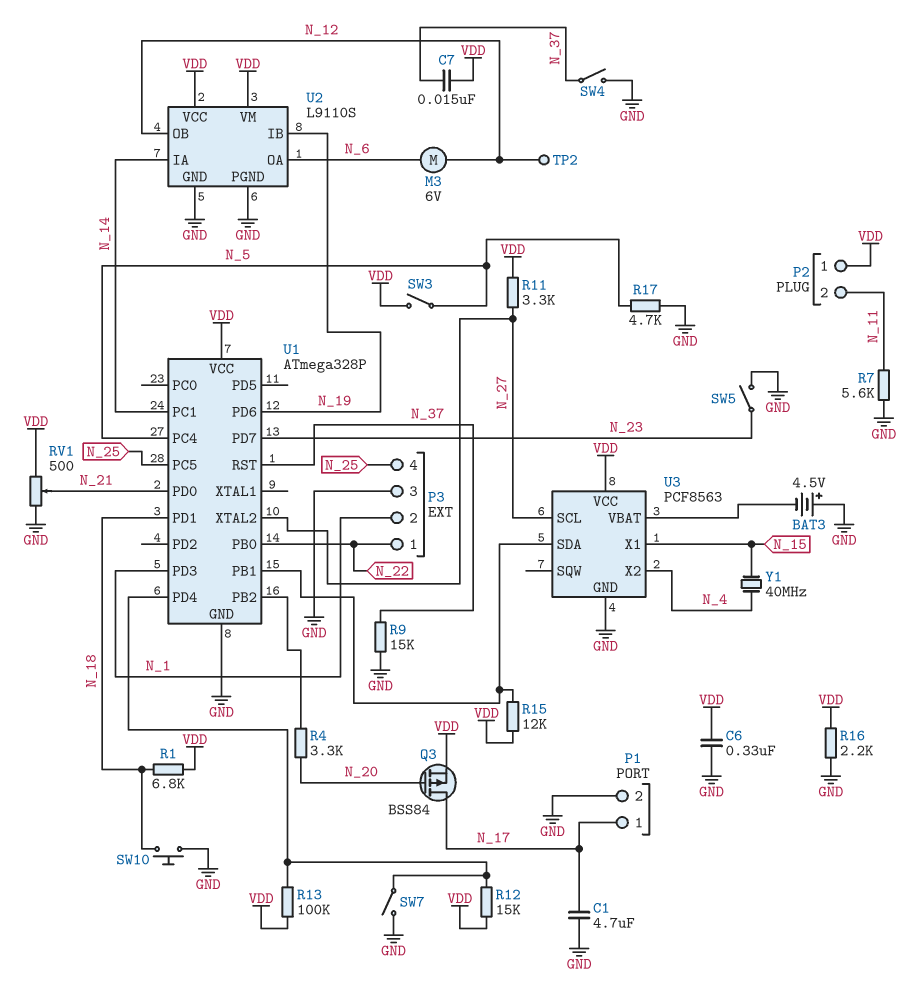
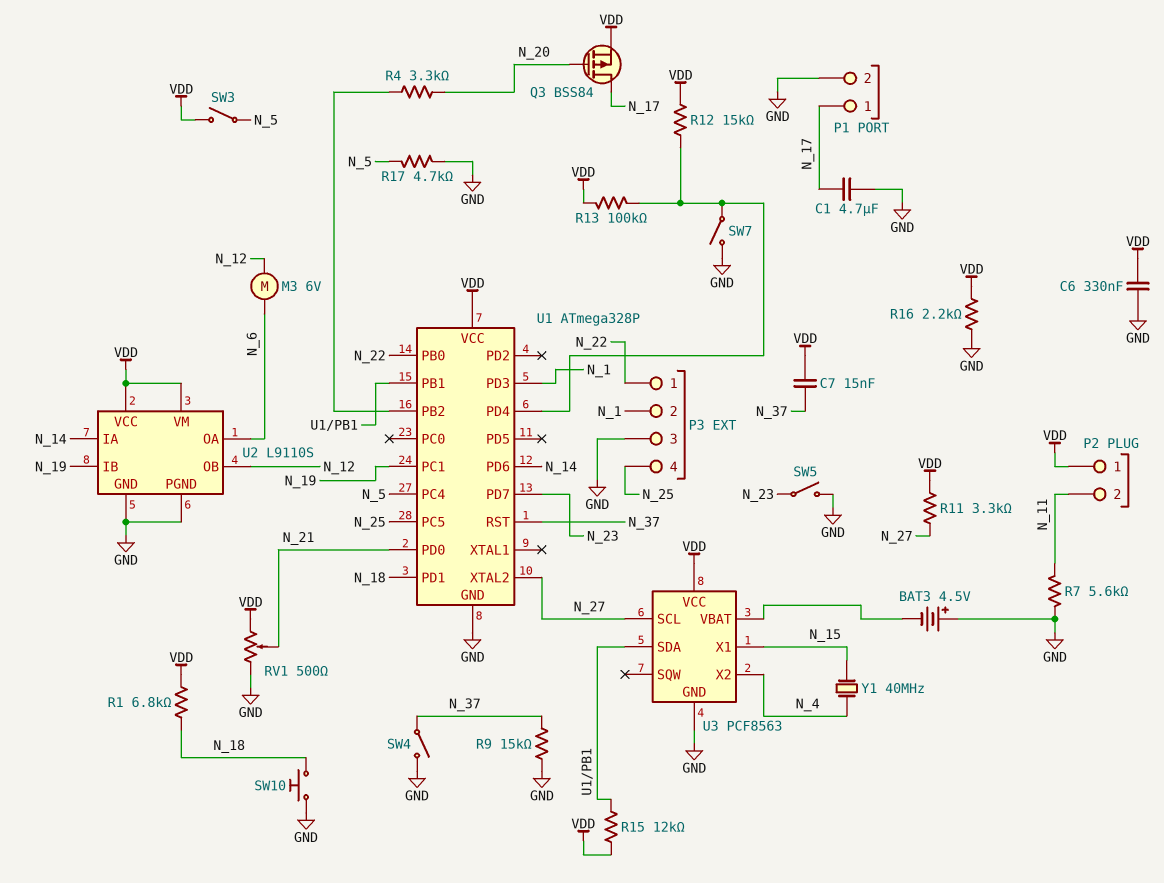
TP2: test point (N_12) -> none
U1 pin PC1: N_14 -> N_19
U1 pin PD6: N_19 -> N_14

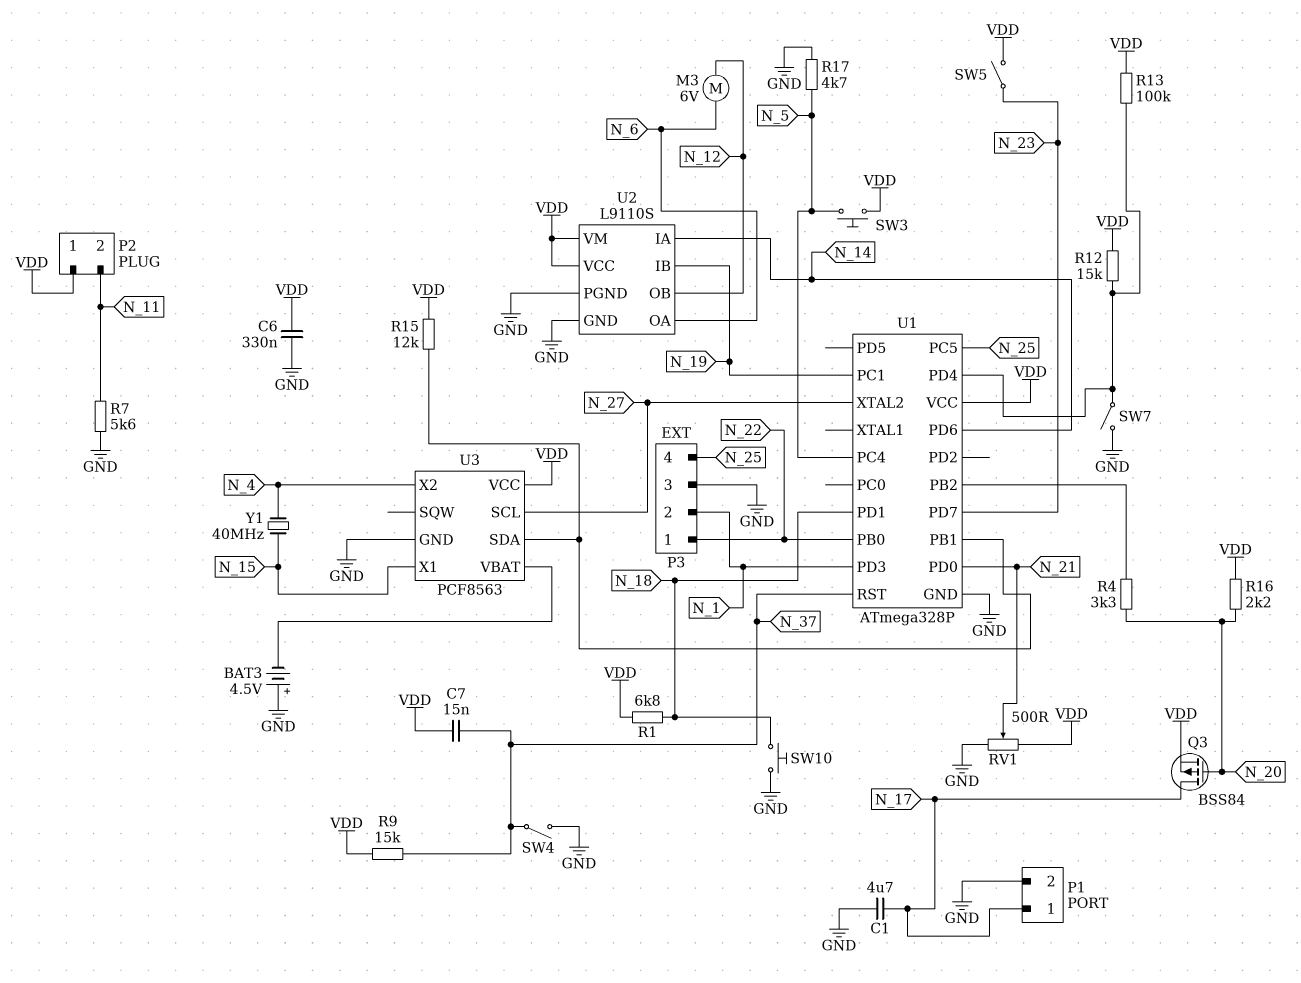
R9: 15k (GND, N_37) -> 15k (N_37, VDD)
R11: 3.3k (N_27, VDD) -> none
R16: 2.2k (GND, VDD) -> 2.2k (N_20, VDD)
SW3: switch (N_5, VDD) -> button (N_5, VDD)
SW5: switch (GND, N_23) -> switch (N_23, VDD)

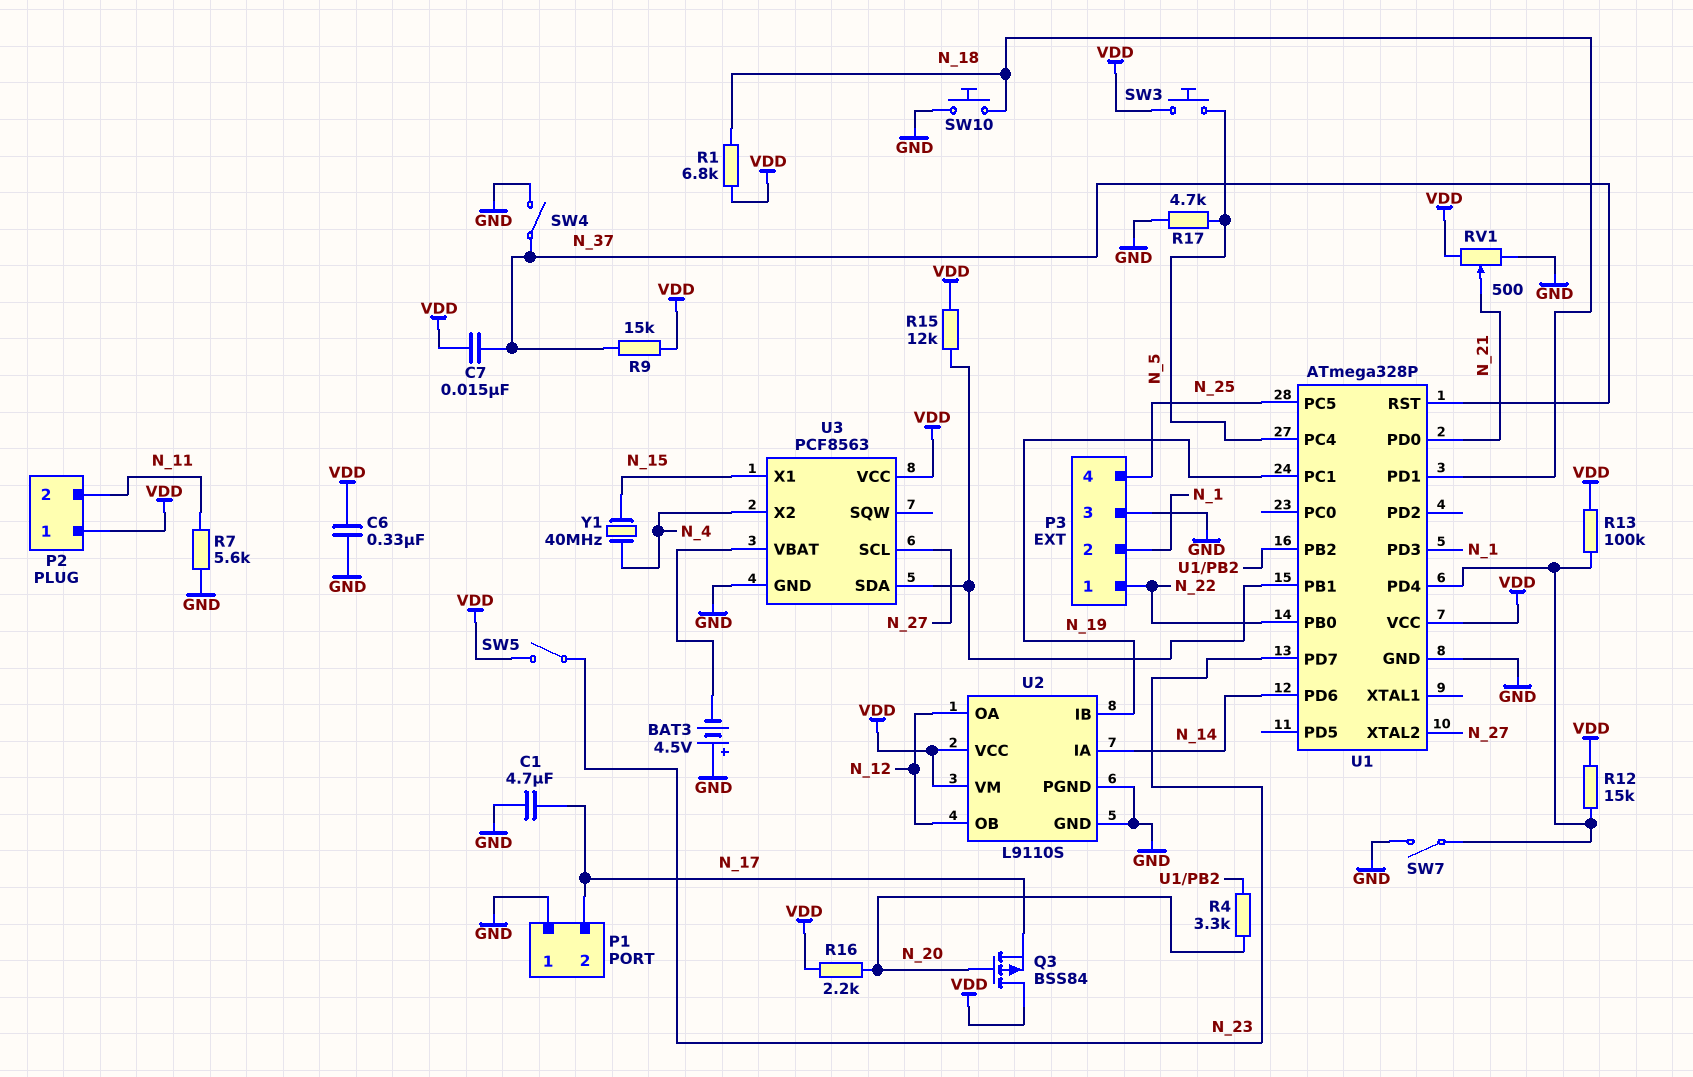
M3: motor 6V (N_6, N_12) -> none
P1 pin 1: N_17 -> GND
P1 pin 2: GND -> N_17
Q3: PMOS BSS84 (G N_20, D N_17, S VDD) -> PMOS BSS84 (G N_20, D VDD, S N_17)
U2 pin OA: N_6 -> N_12

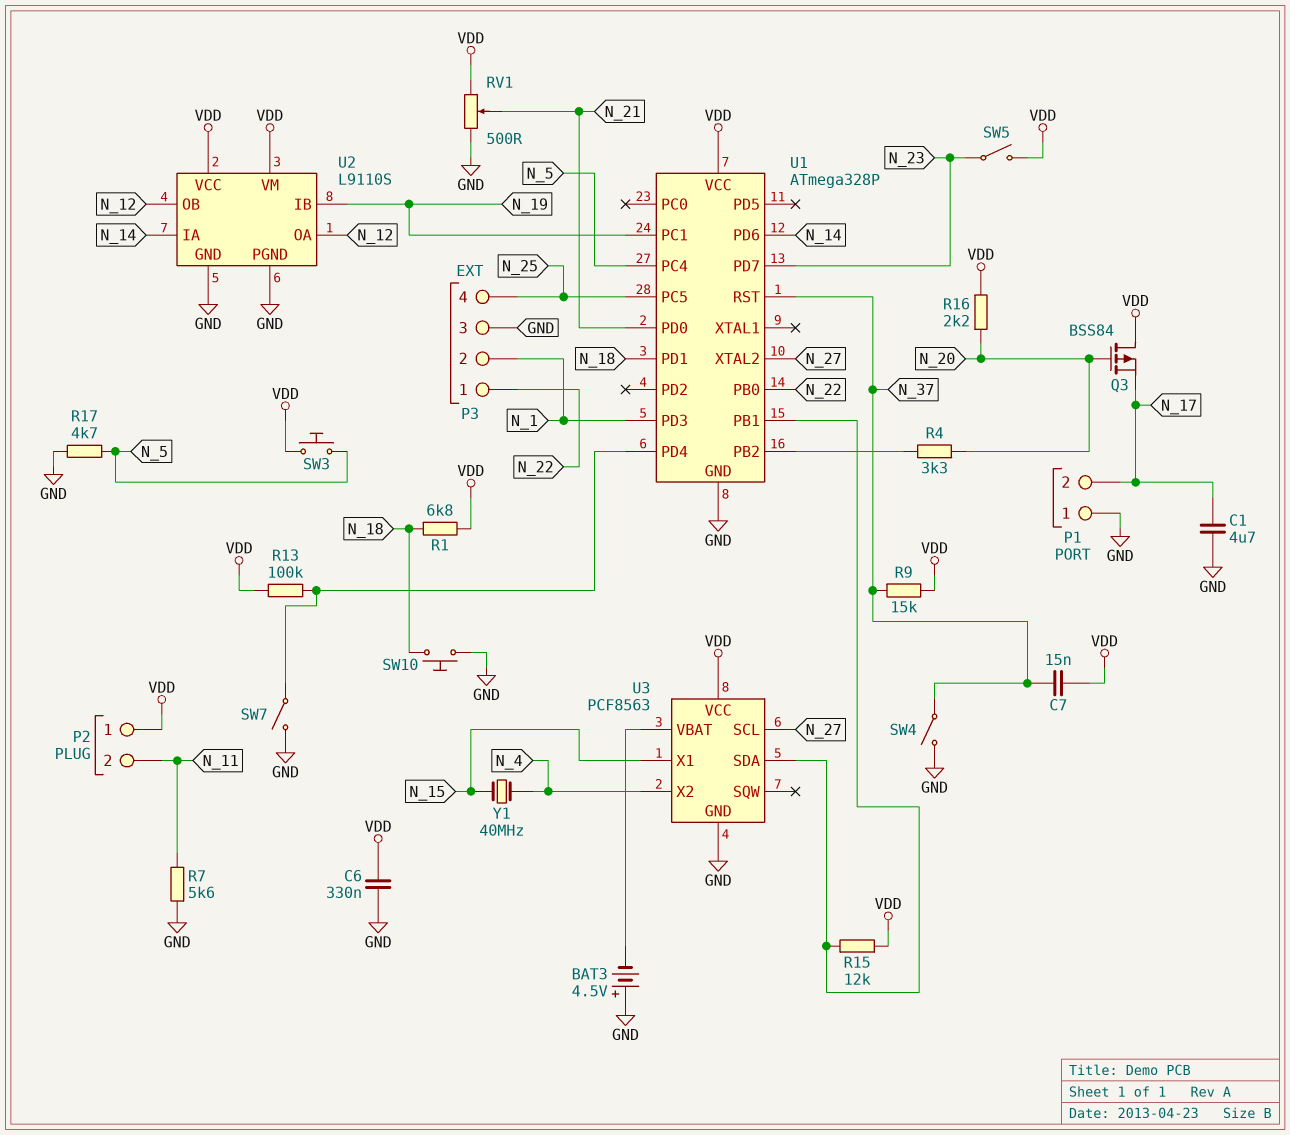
R12: 15k (U1/PD4, VDD) -> none

